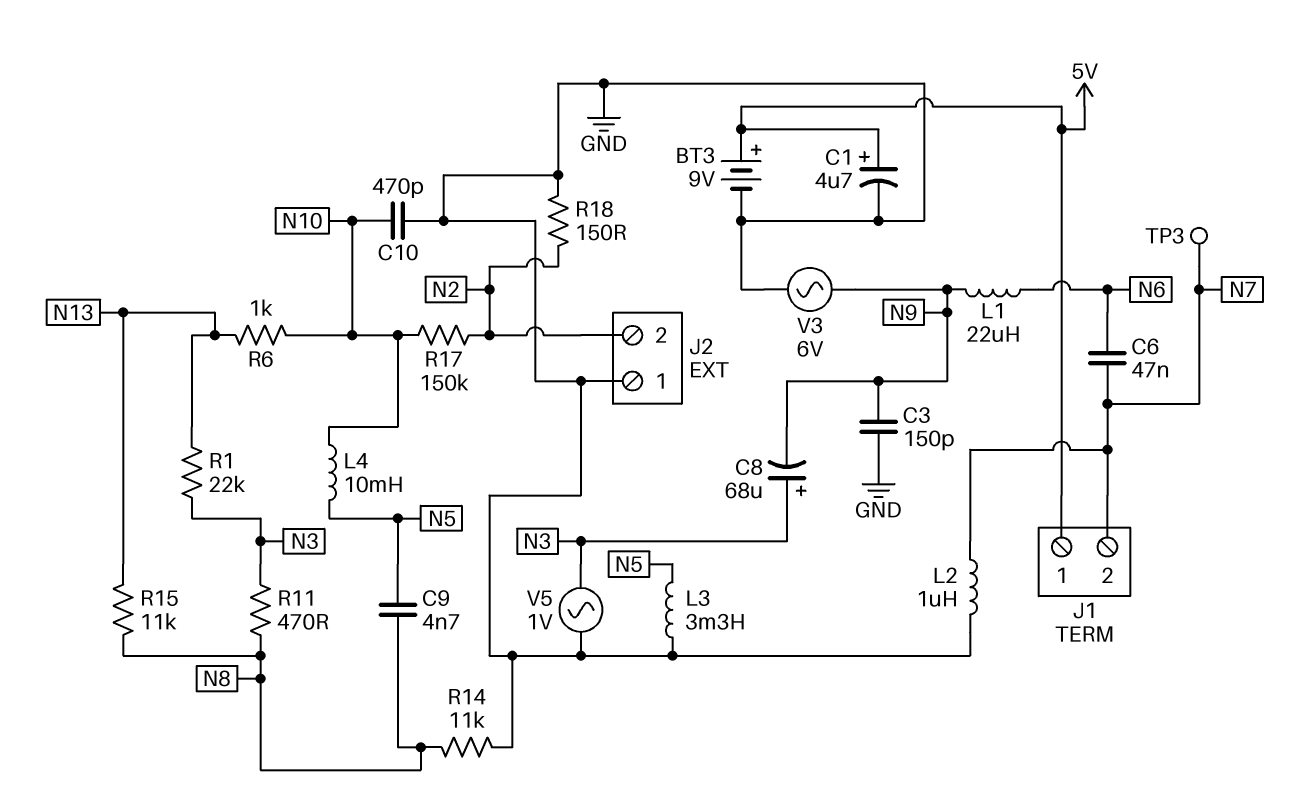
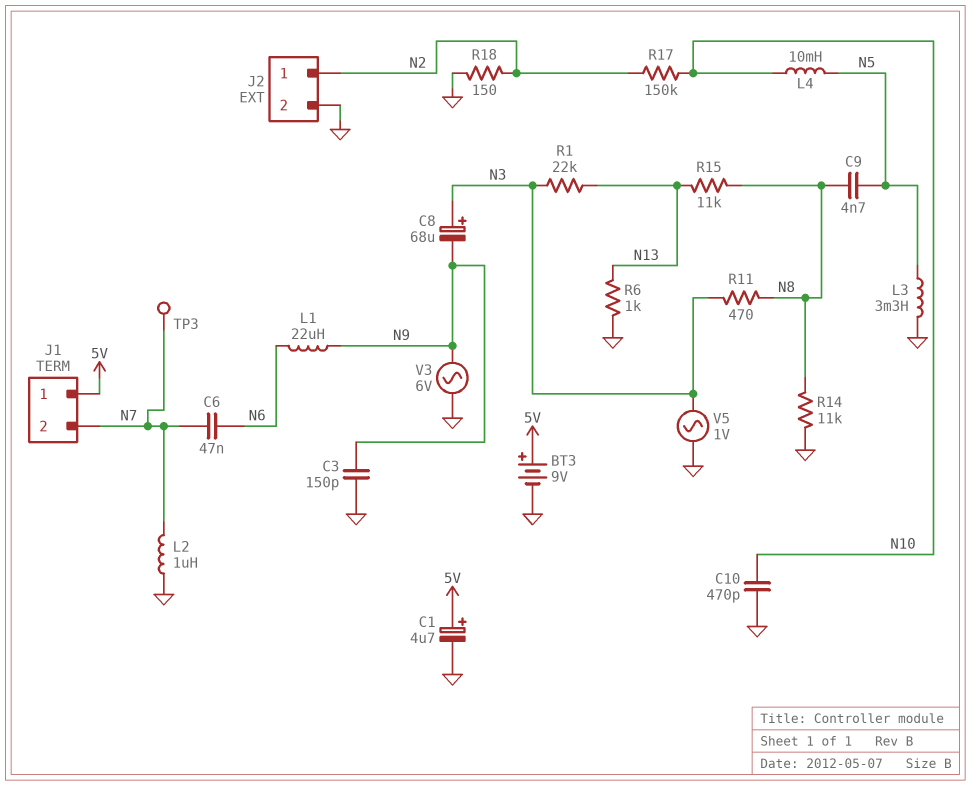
J2 pin 1: GND -> N2
J2 pin 2: N2 -> GND
R6: 1k (N10, N13) -> 1k (GND, N13)

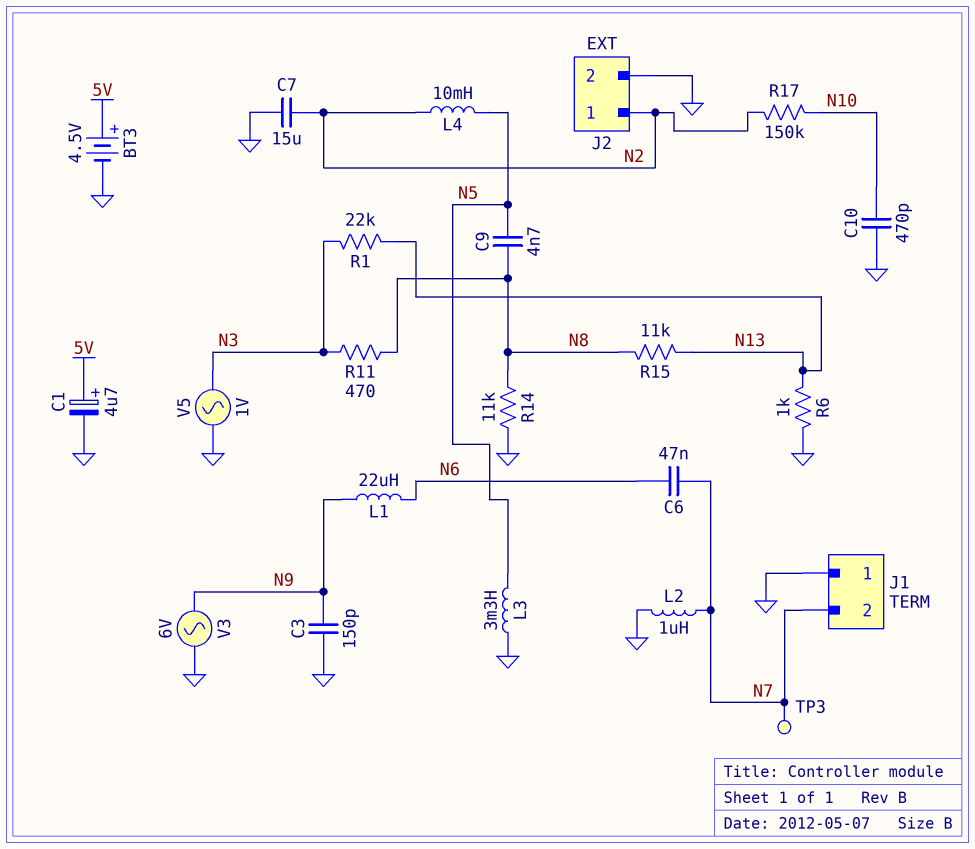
BT3: 9V (plus 5V, minus GND) -> 4.5V (plus 5V, minus GND)
C7: none -> 15uF (GND, N2)
C8: 68uF (plus N3, minus N9) -> none
J1 pin 1: 5V -> GND
L4: 10mH (N5, N10) -> 10mH (N2, N5)
R18: 150 (GND, N2) -> none

